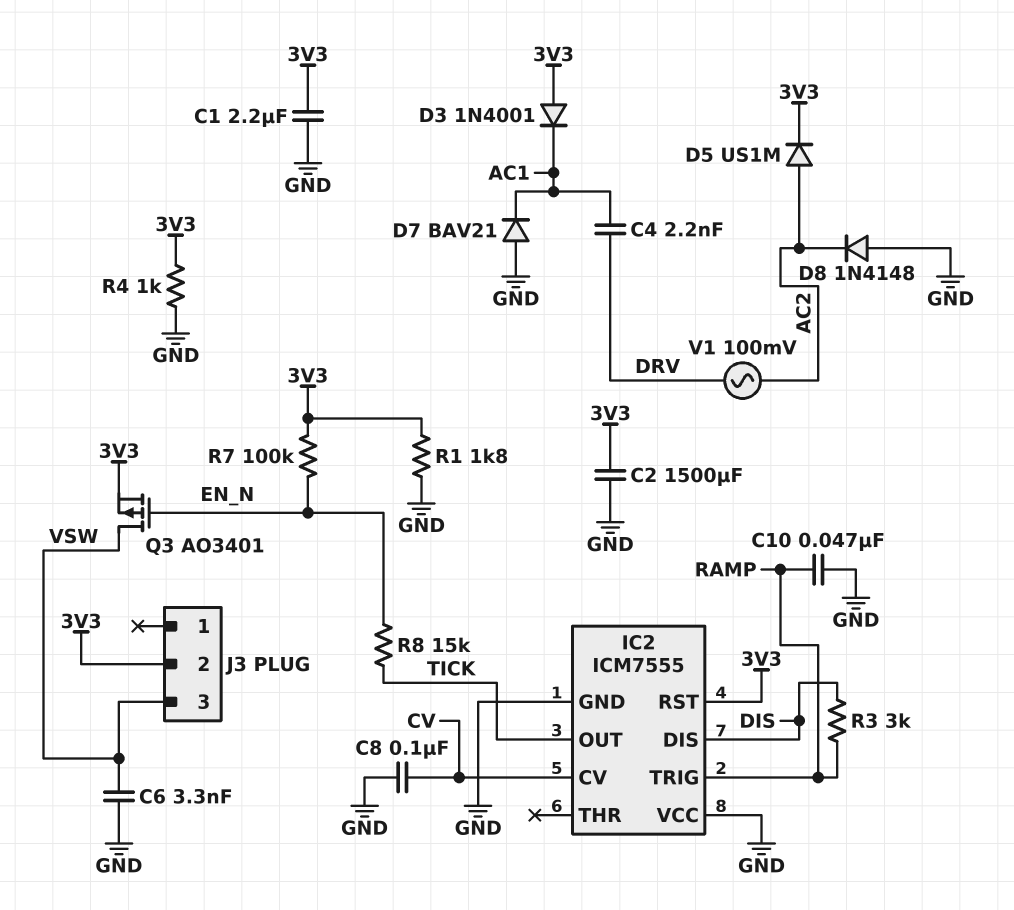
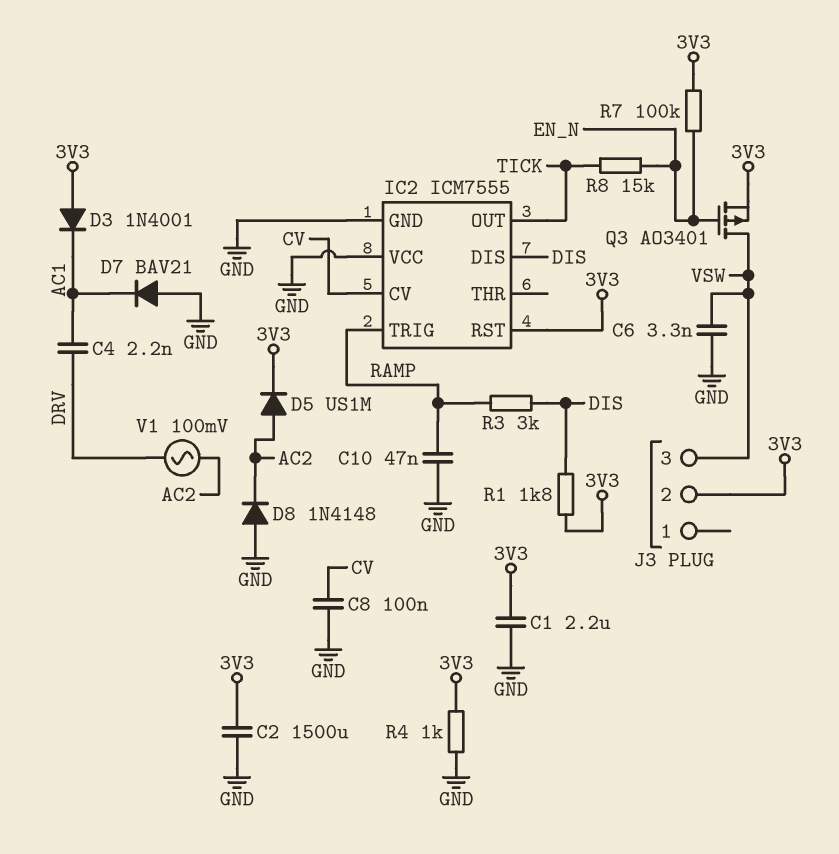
R1: 1.8k (3V3, GND) -> 1.8k (3V3, DIS)

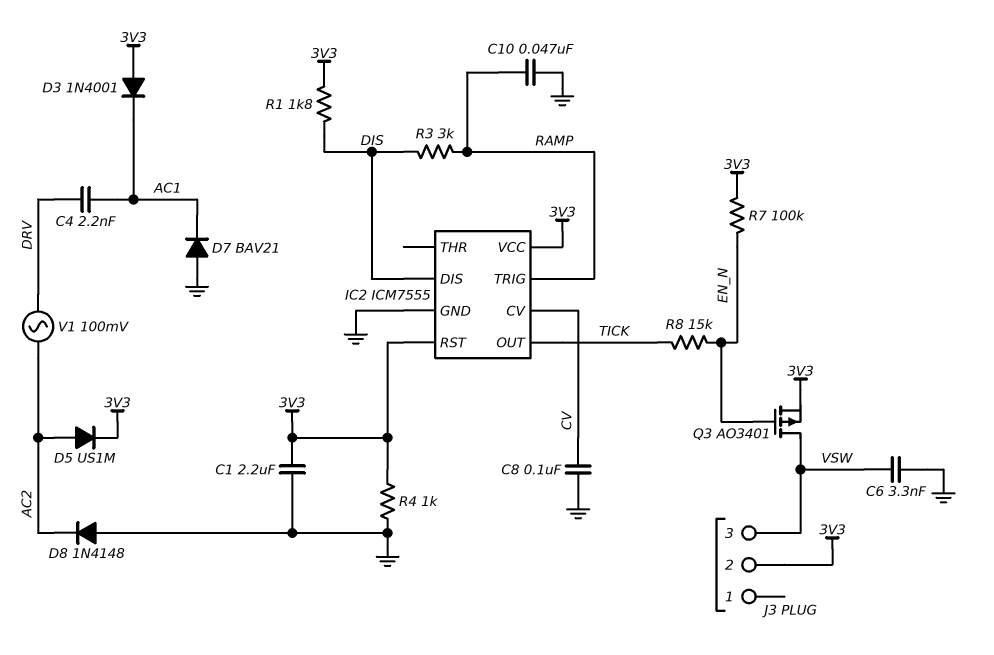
C2: 1500uF (3V3, GND) -> none
IC2 pin VCC: GND -> 3V3

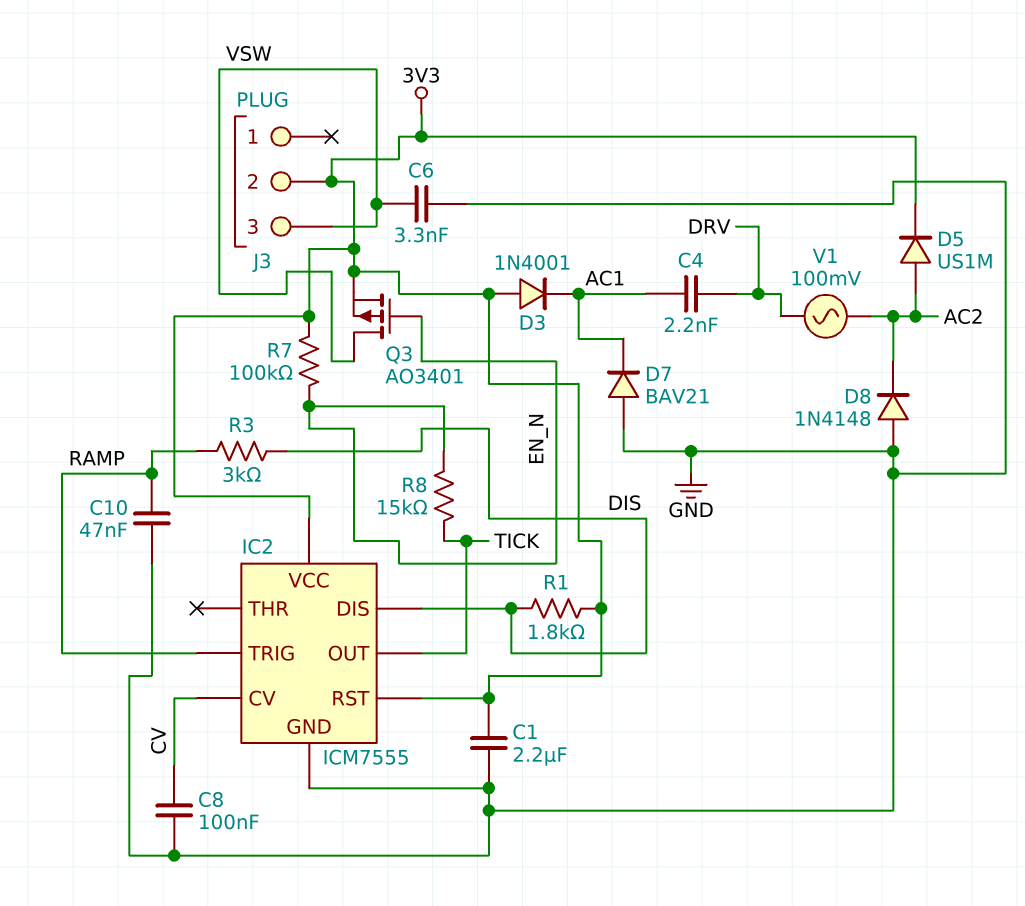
R4: 1k (3V3, GND) -> none

